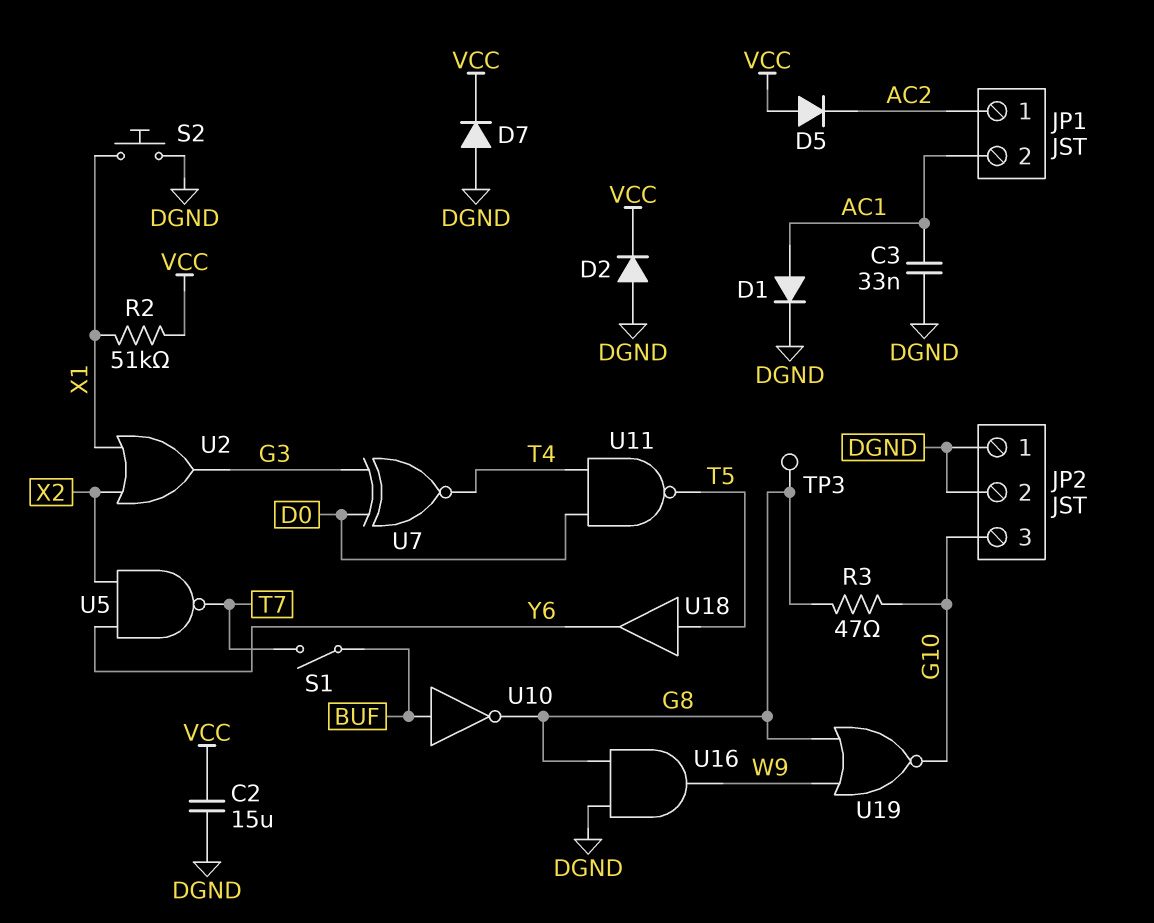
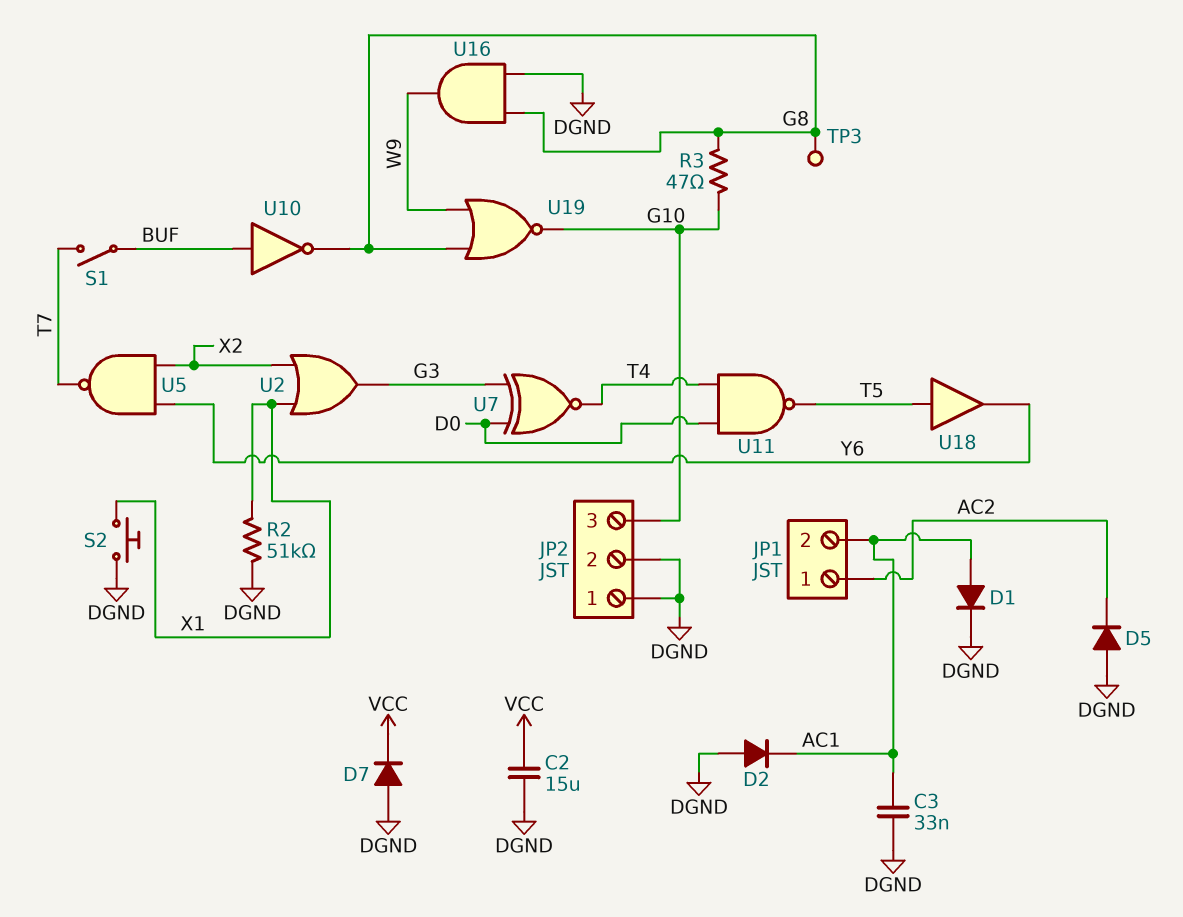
D2: diode (A DGND, K VCC) -> diode (A DGND, K AC1)
D5: diode (A VCC, K AC2) -> diode (A DGND, K AC2)
R2: 51k (VCC, X1) -> 51k (DGND, X1)

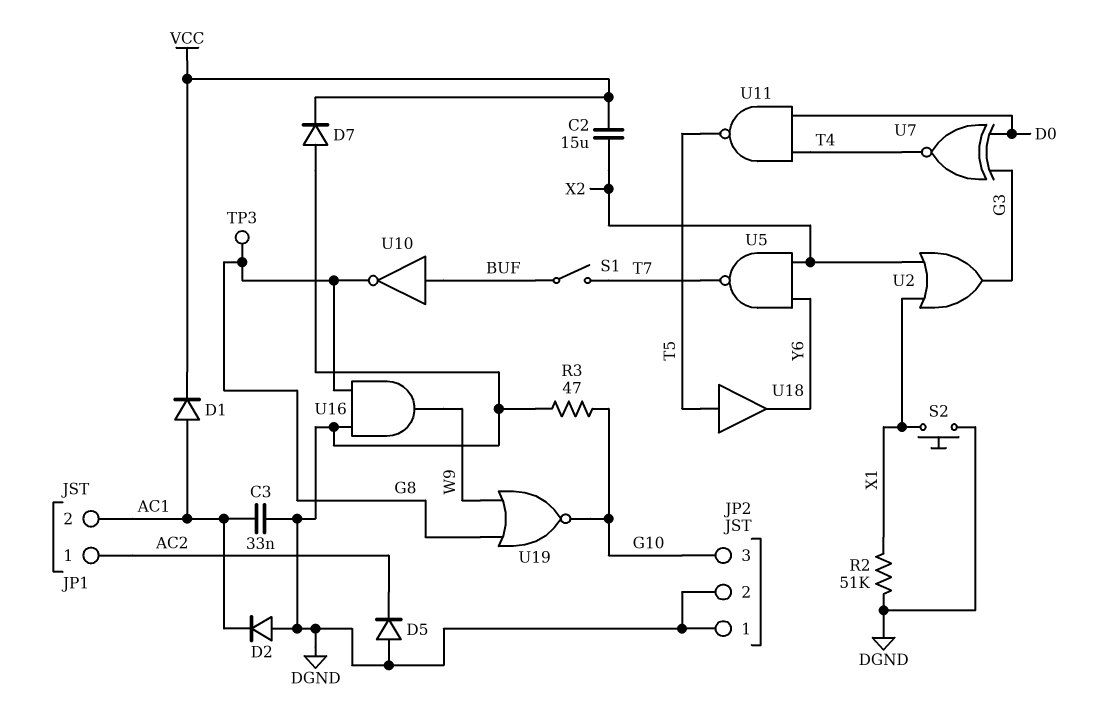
C2: 15uF (DGND, VCC) -> 15uF (VCC, X2)
D1: diode (A AC1, K DGND) -> diode (A AC1, K VCC)
R3: 47 (G8, G10) -> 47 (DGND, G10)

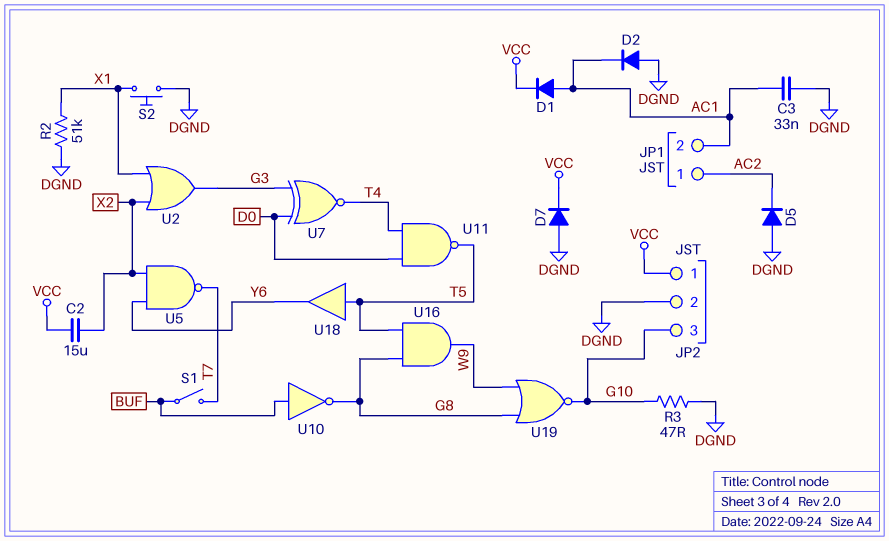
JP2 pin 1: DGND -> VCC
TP3: test point (G8) -> none
U16: AND (in DGND, in G8, out W9) -> AND (in G8, in T5, out W9)

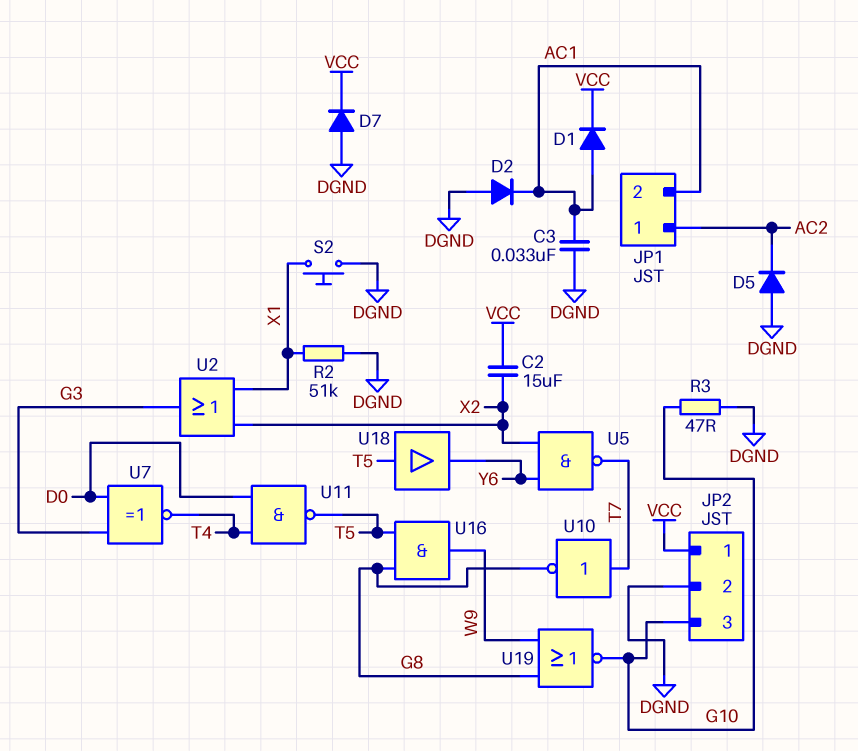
S1: switch (BUF, T7) -> none
U10: NOT (in BUF, out G8) -> NOT (in T7, out G8)

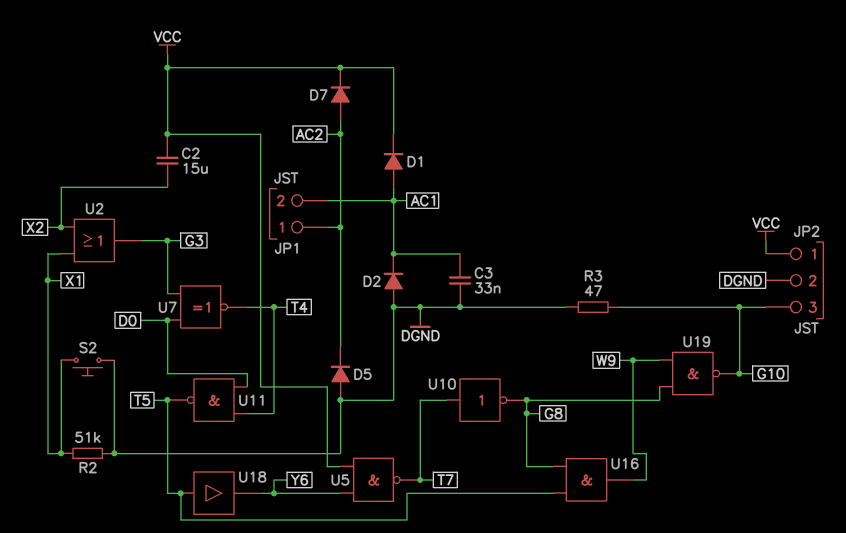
D7: diode (A DGND, K VCC) -> diode (A AC2, K VCC)
U5: NAND (in X2, in Y6, out T7) -> NAND (in VCC, in Y6, out T7)
U19: NOR (in G8, in W9, out G10) -> NAND (in G8, in W9, out G10)

